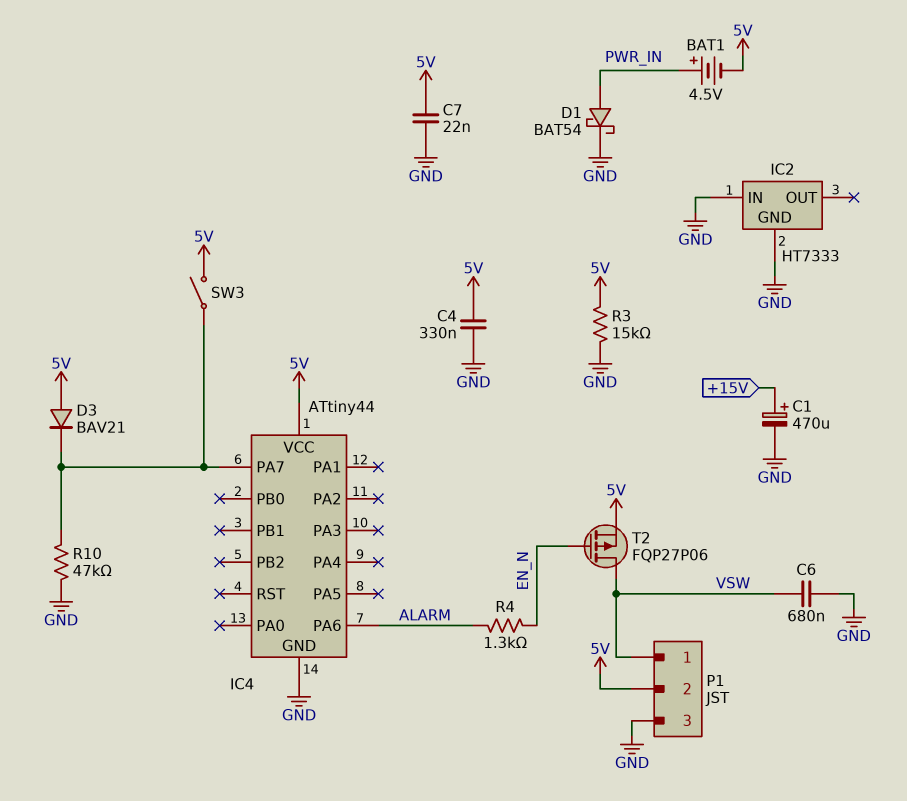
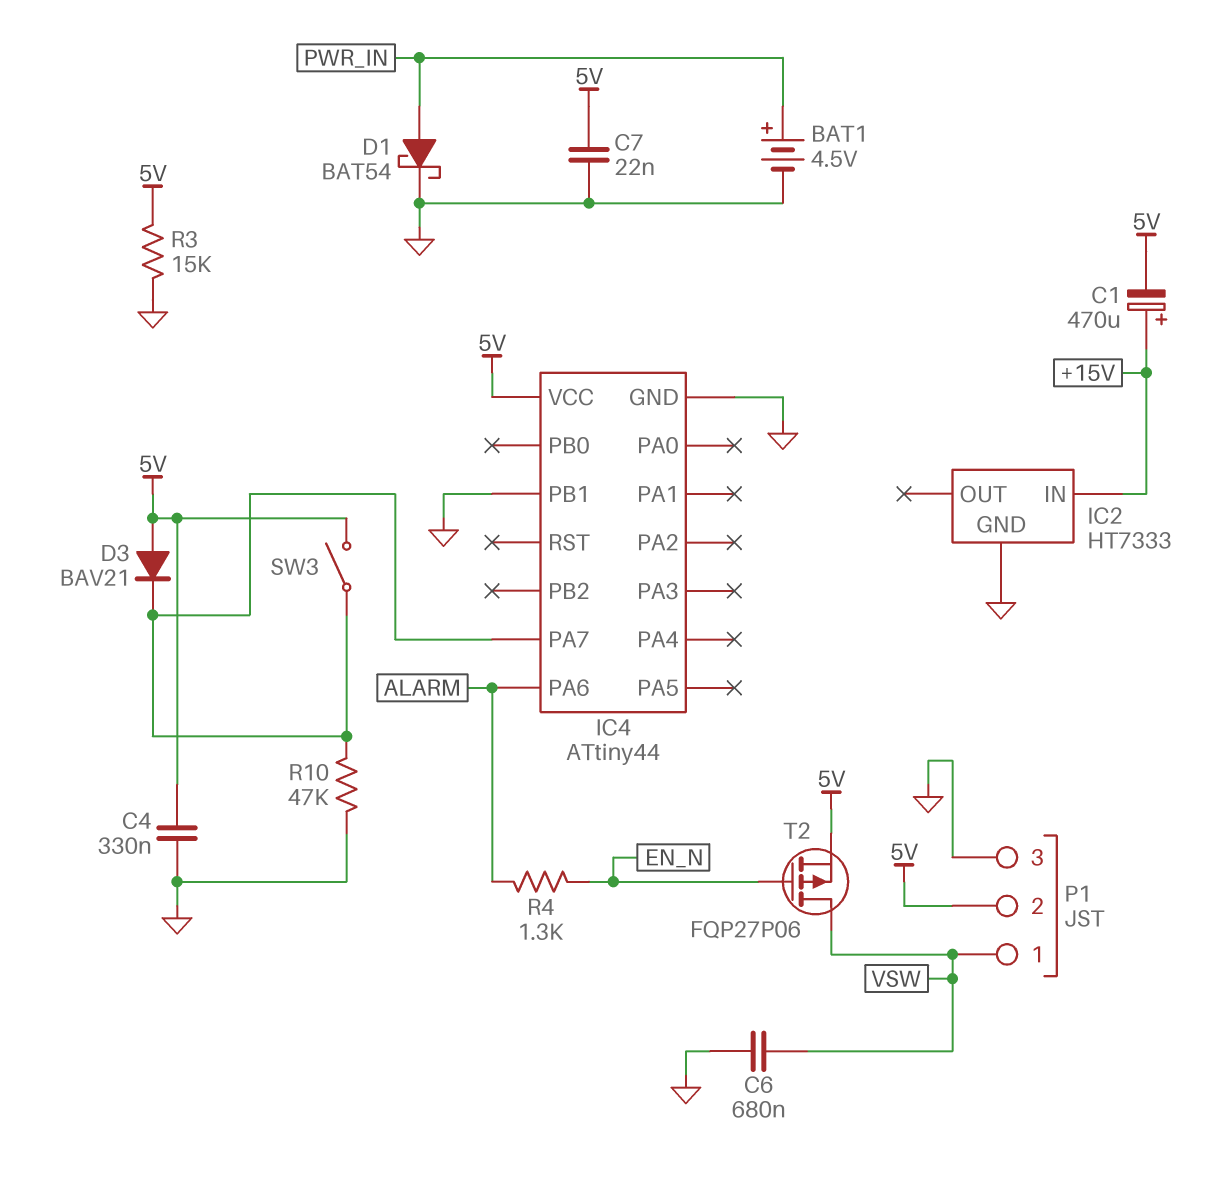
BAT1: 4.5V (plus PWR_IN, minus 5V) -> 4.5V (plus PWR_IN, minus GND)
C1: 470uF (plus +15V, minus GND) -> 470uF (plus +15V, minus 5V)
IC2 pin IN: GND -> +15V
IC4 pin PB1: none -> GND

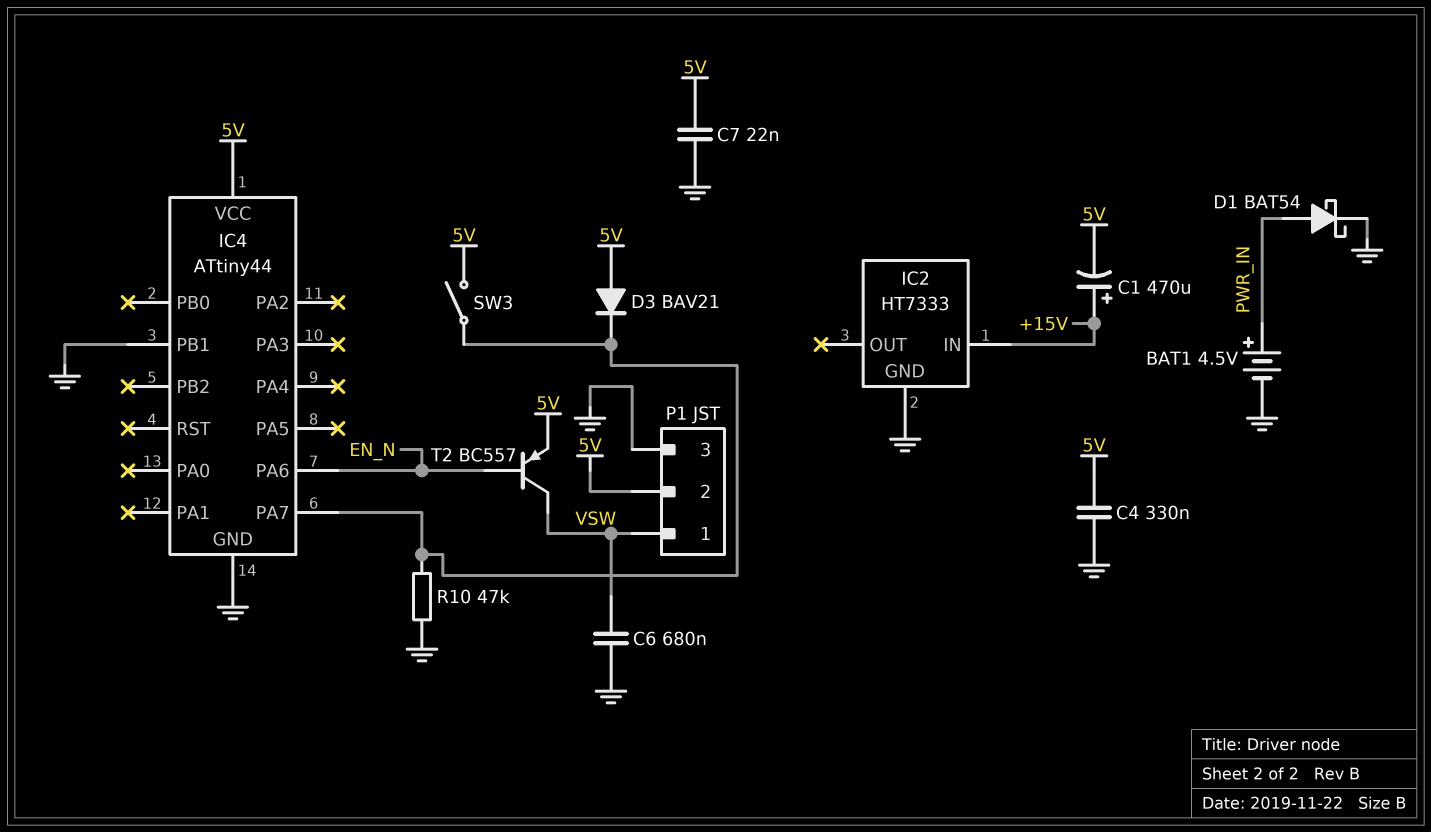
IC4 pin PA6: ALARM -> EN_N
R3: 15k (5V, GND) -> none
R4: 1.3k (ALARM, EN_N) -> none
T2: PMOS FQP27P06 (G EN_N, D VSW, S 5V) -> PNP BC557 (B EN_N, C VSW, E 5V)

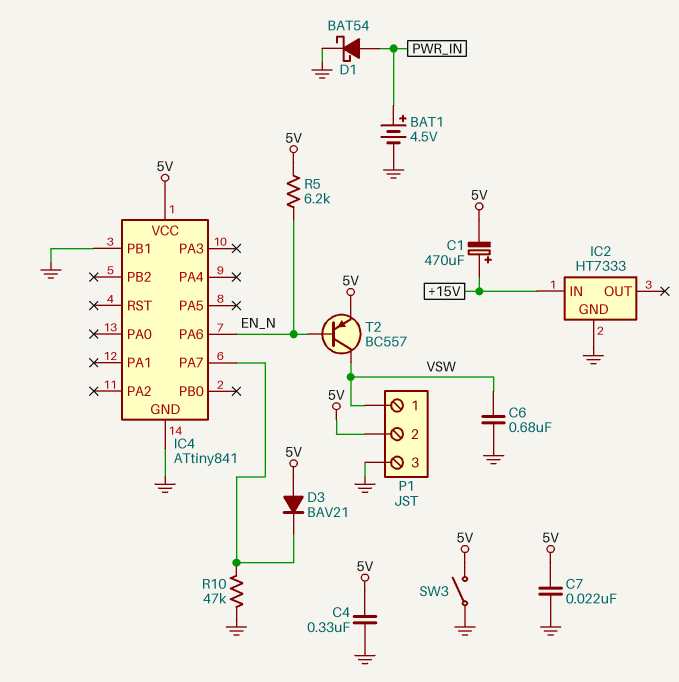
IC4: ATtiny44 -> ATtiny841
R5: none -> 6.2k (5V, EN_N)
SW3: switch (5V, IC4/PA7) -> switch (5V, GND)

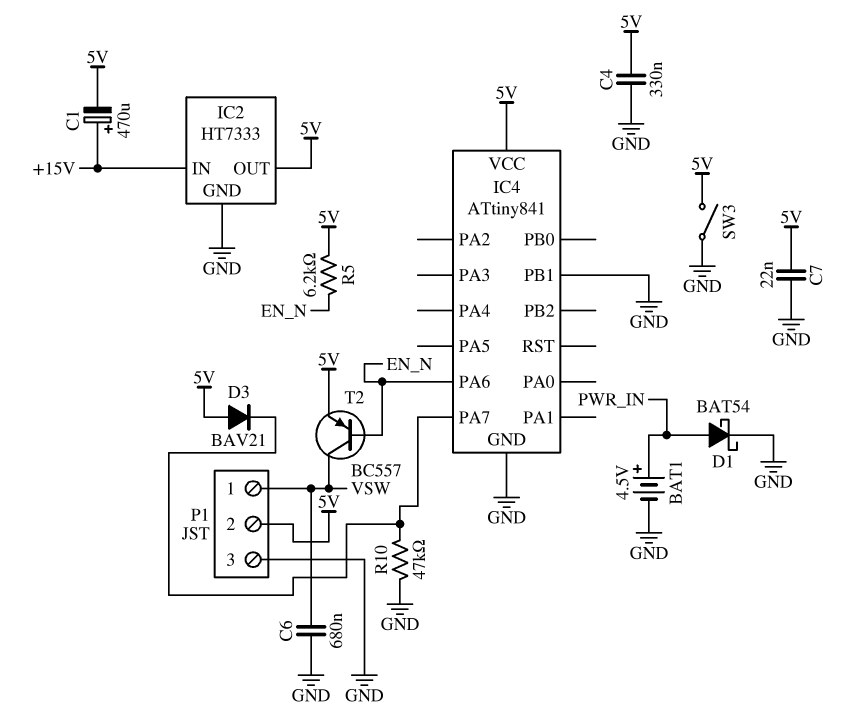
IC2 pin OUT: none -> 5V

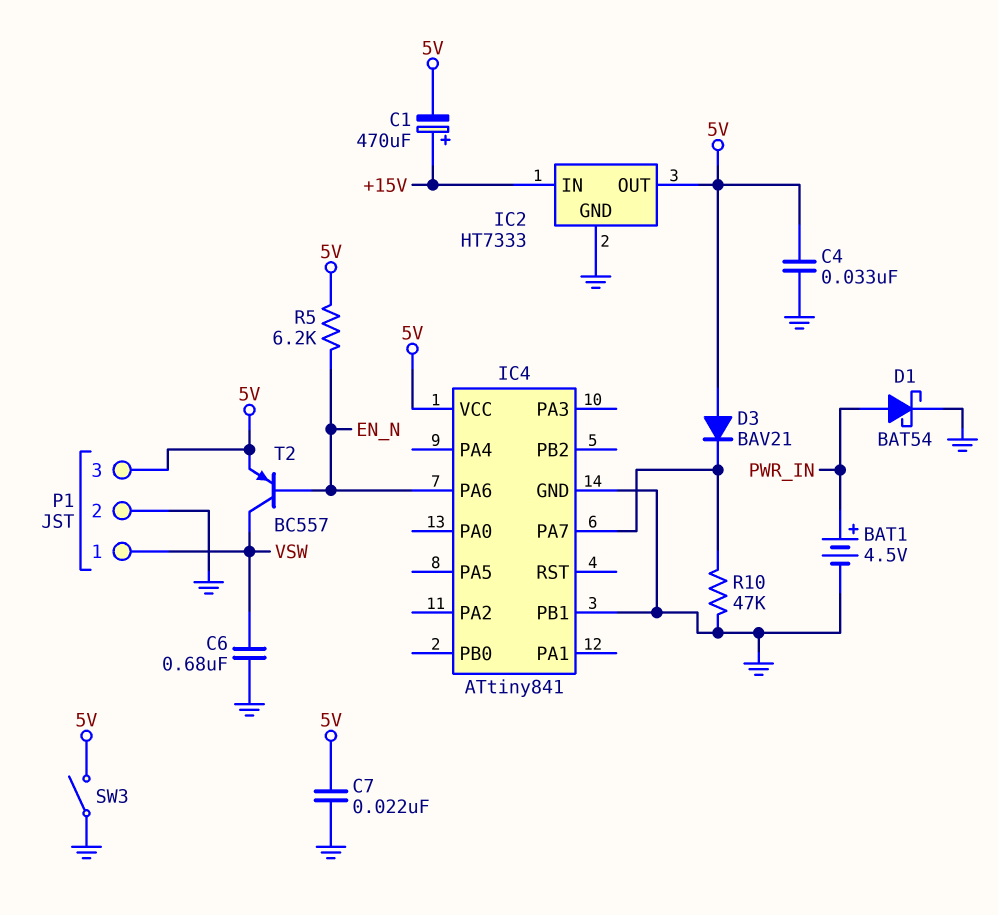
C4: 330nF (5V, GND) -> 33nF (5V, GND)
P1 pin 2: 5V -> GND
P1 pin 3: GND -> 5V

